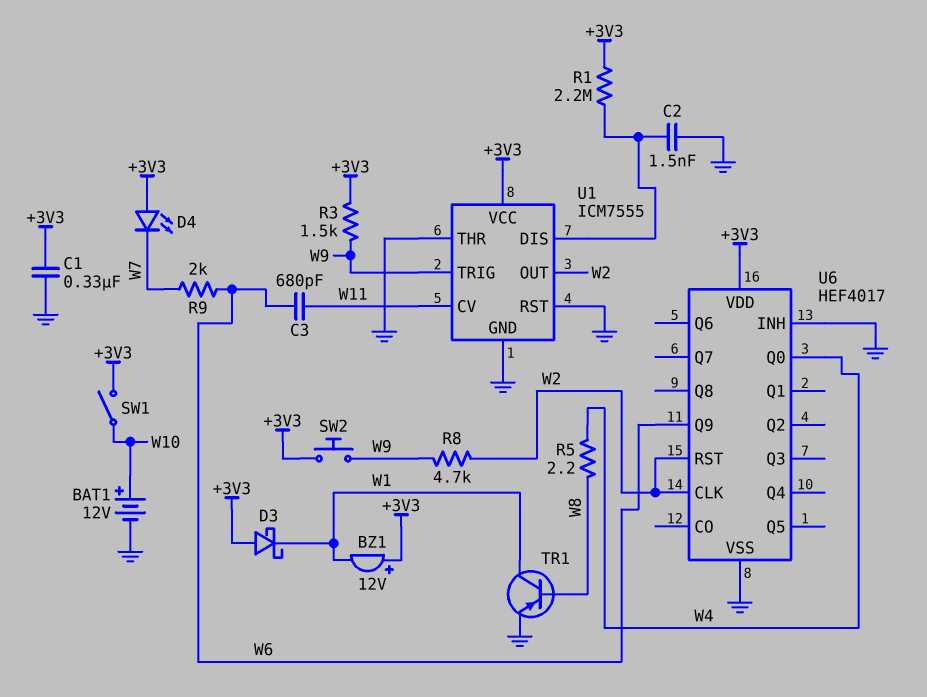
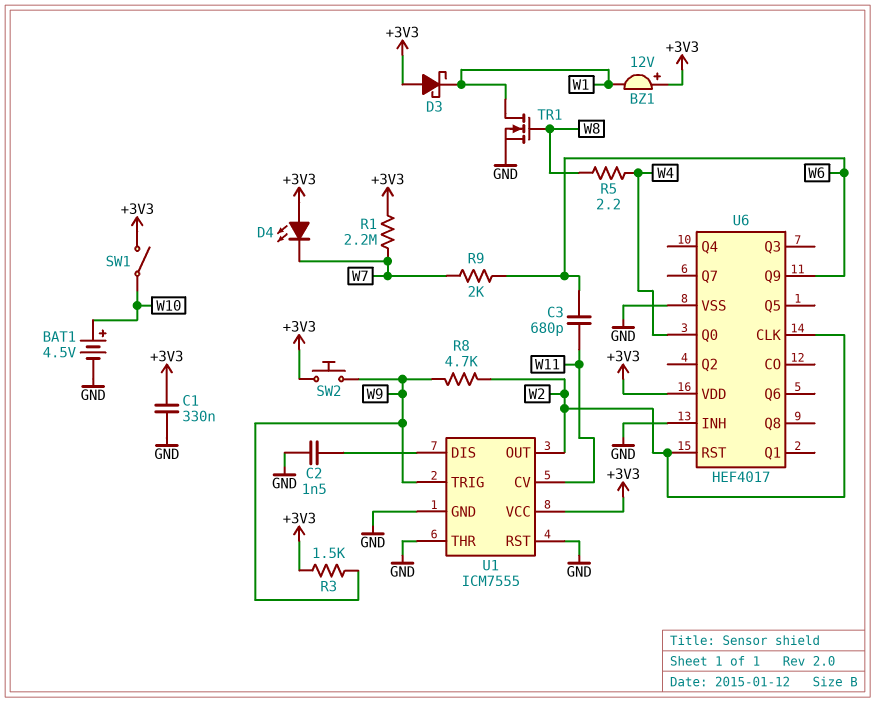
BAT1: 12V (plus W10, minus GND) -> 4.5V (plus W10, minus GND)
R1: 2.2M (+3V3, U1/DIS) -> 2.2M (+3V3, W7)
TR1: PNP (B W8, C W1, E GND) -> NMOS (G W8, D W1, S GND)

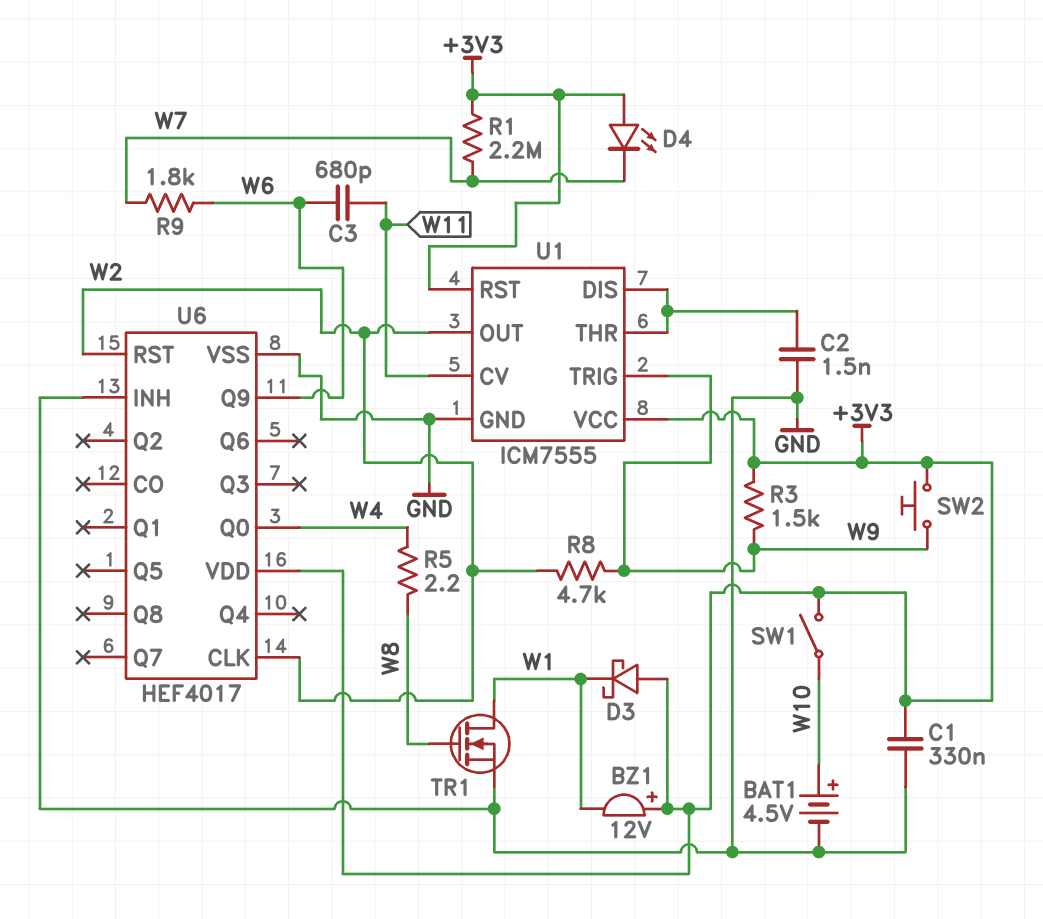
R9: 2k (W6, W7) -> 1.8k (W6, W7)
U1 pin RST: GND -> +3V3
U1 pin THR: GND -> U1/DIS

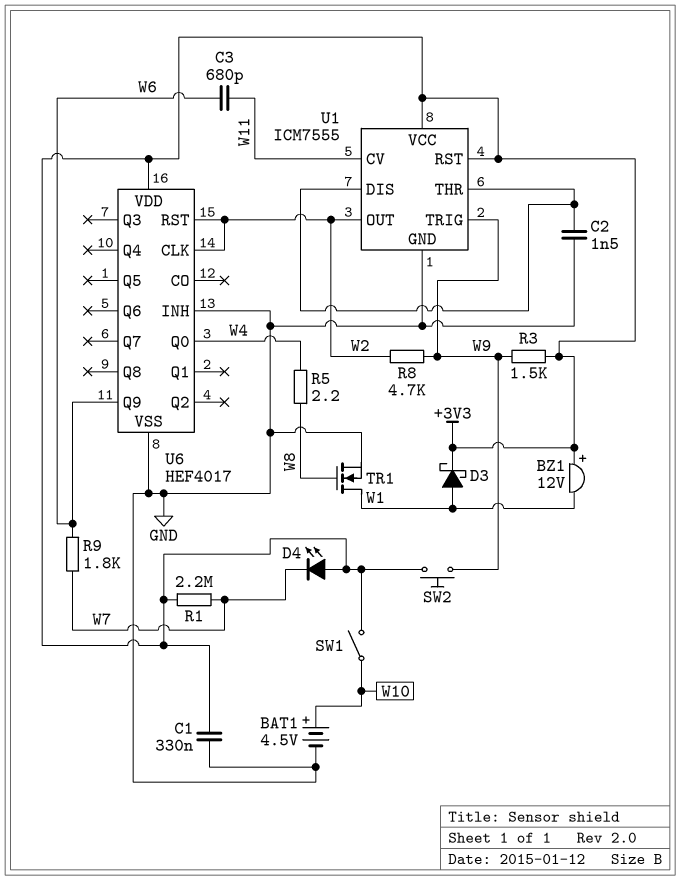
D3: schottky (A +3V3, K W1) -> schottky (A W1, K +3V3)

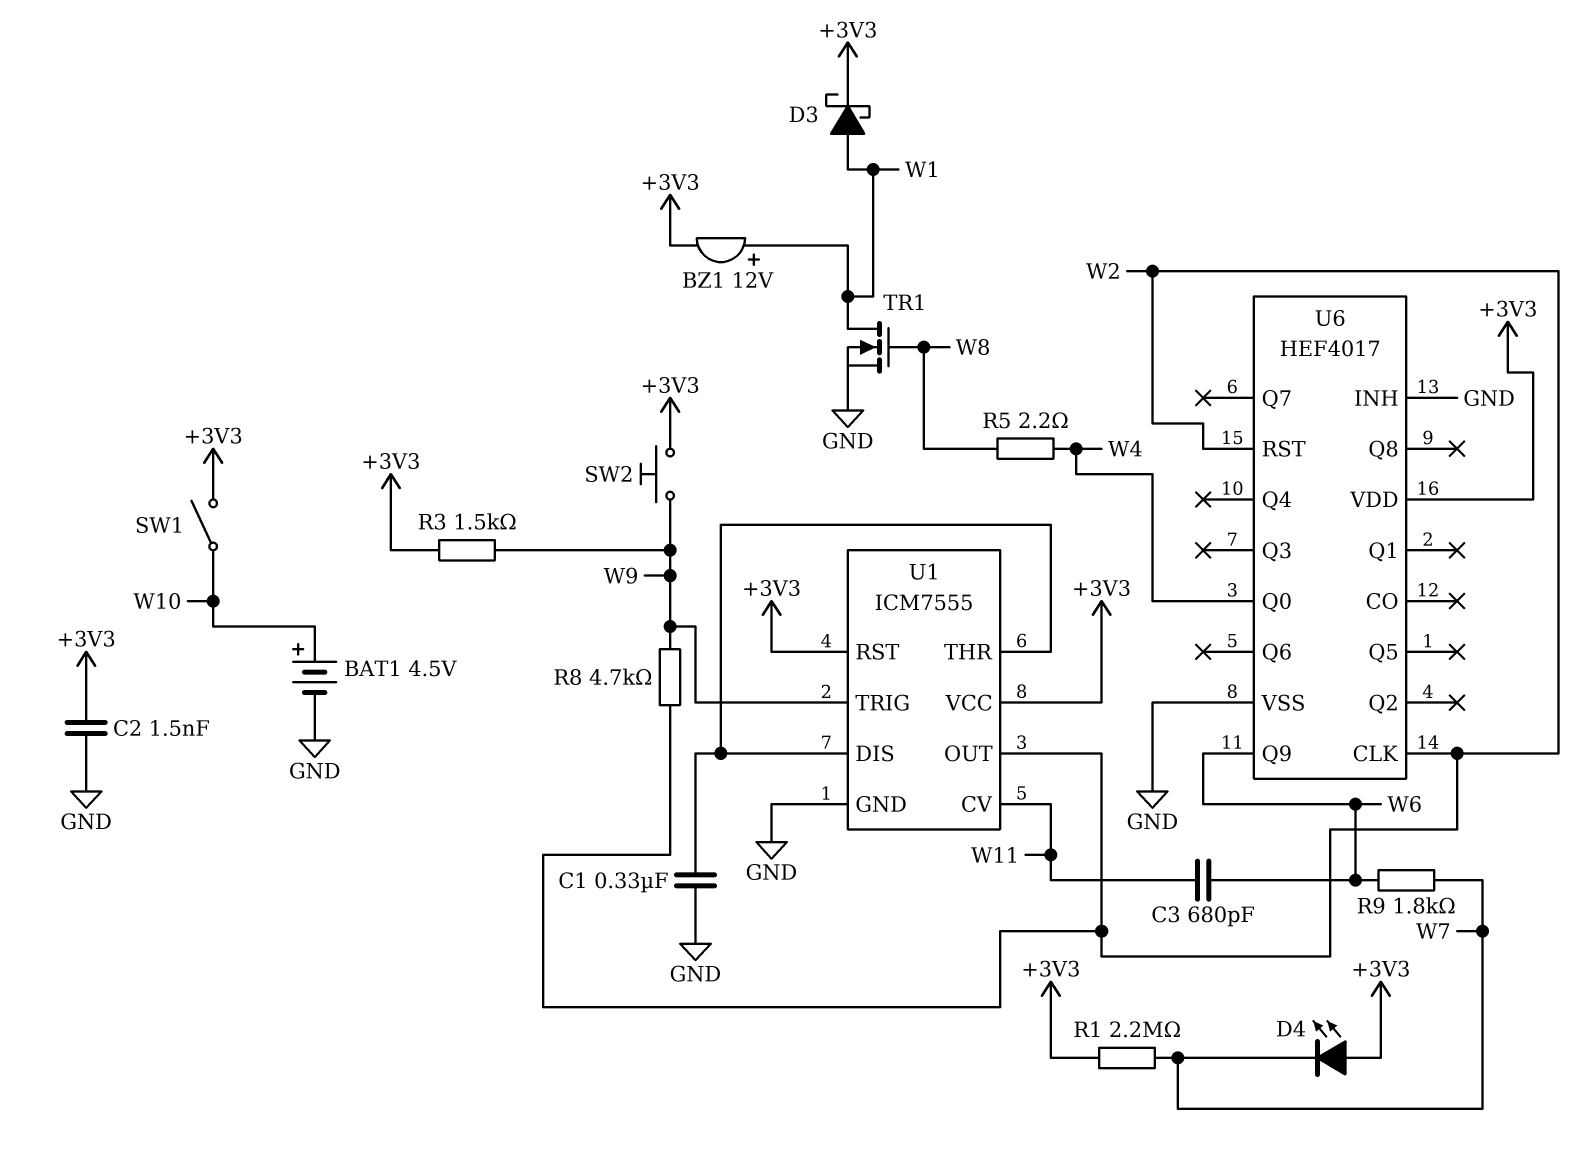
BZ1: buzzer 12V (plus +3V3, minus W1) -> buzzer 12V (plus W1, minus +3V3)
C1: 330nF (+3V3, GND) -> 330nF (GND, U1/DIS)
C2: 1.5nF (GND, U1/DIS) -> 1.5nF (+3V3, GND)

